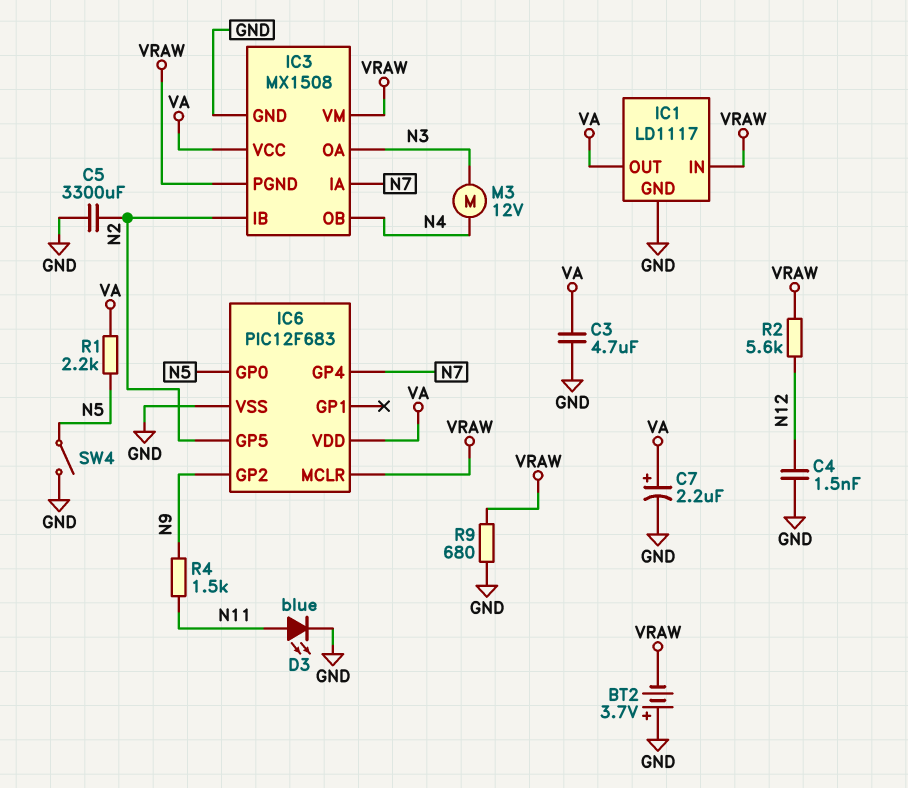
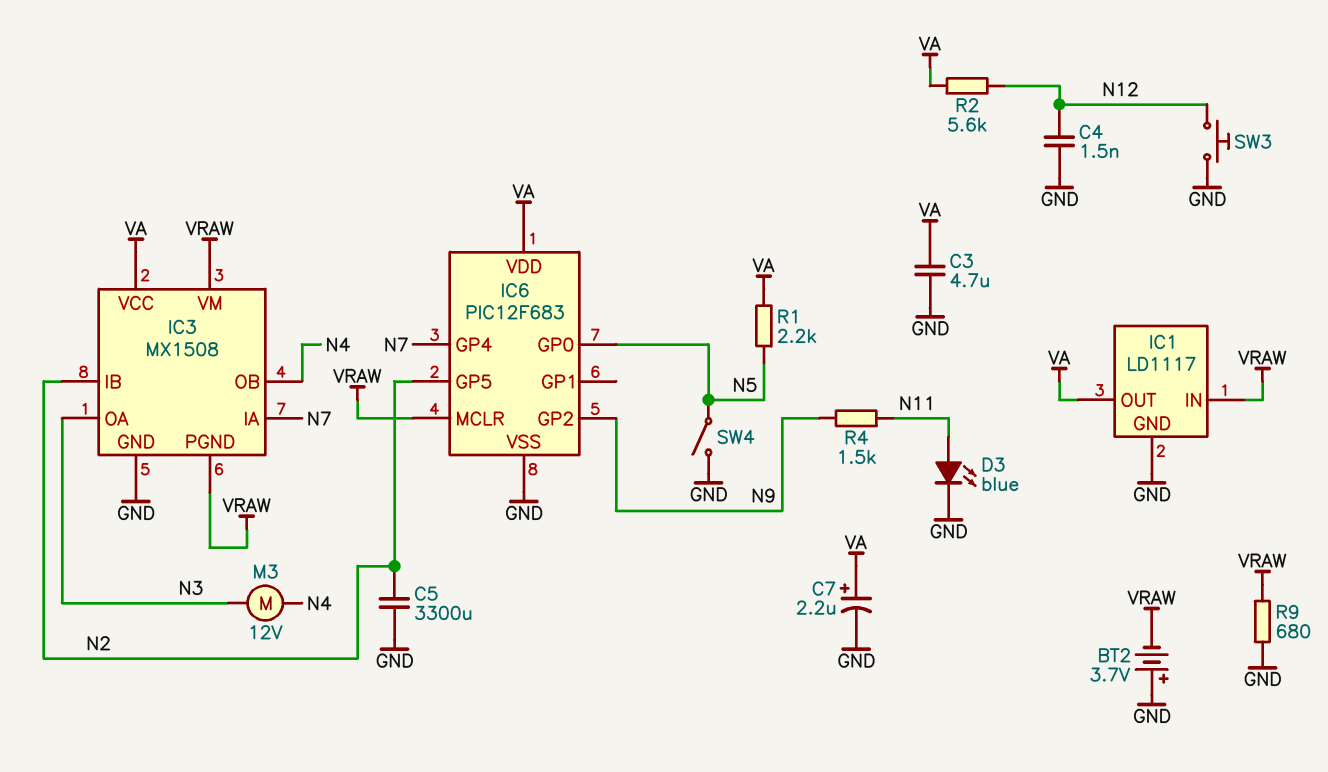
R2: 5.6k (N12, VRAW) -> 5.6k (N12, VA)
SW3: none -> button (GND, N12)

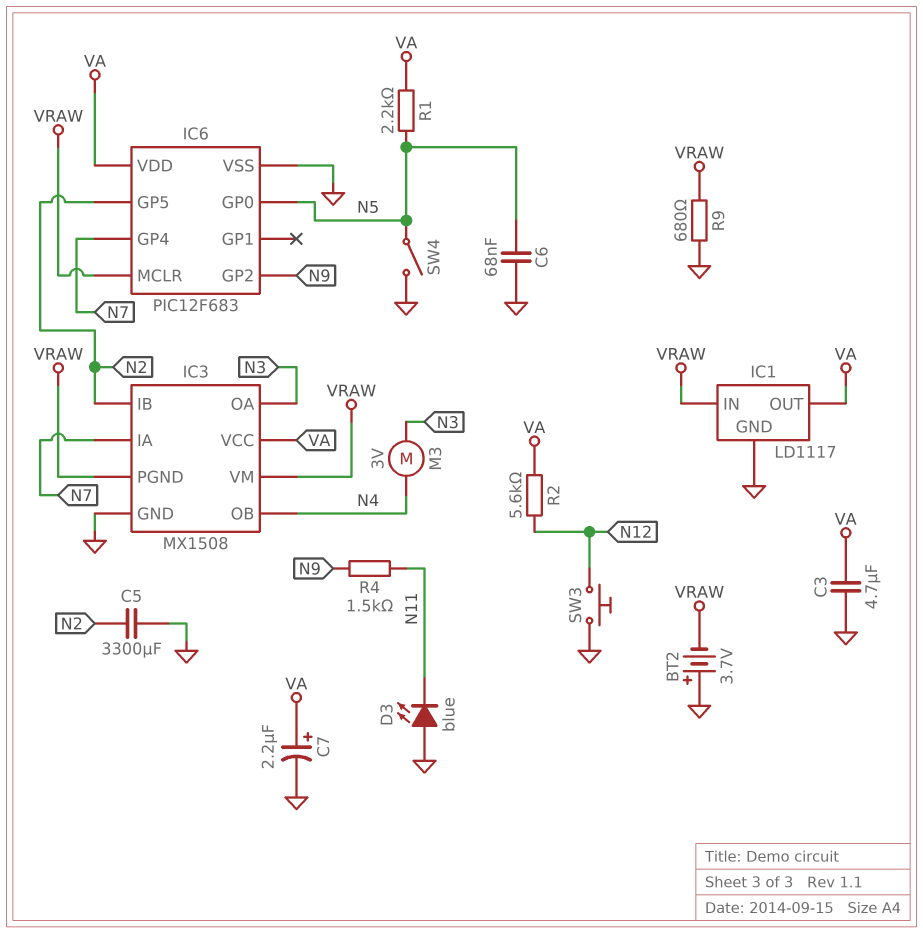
C4: 1.5nF (GND, N12) -> none
C6: none -> 68nF (GND, N5)
D3: LED blue (A N11, K GND) -> LED blue (A GND, K N11)
M3: motor 12V (N3, N4) -> motor 3V (N3, N4)

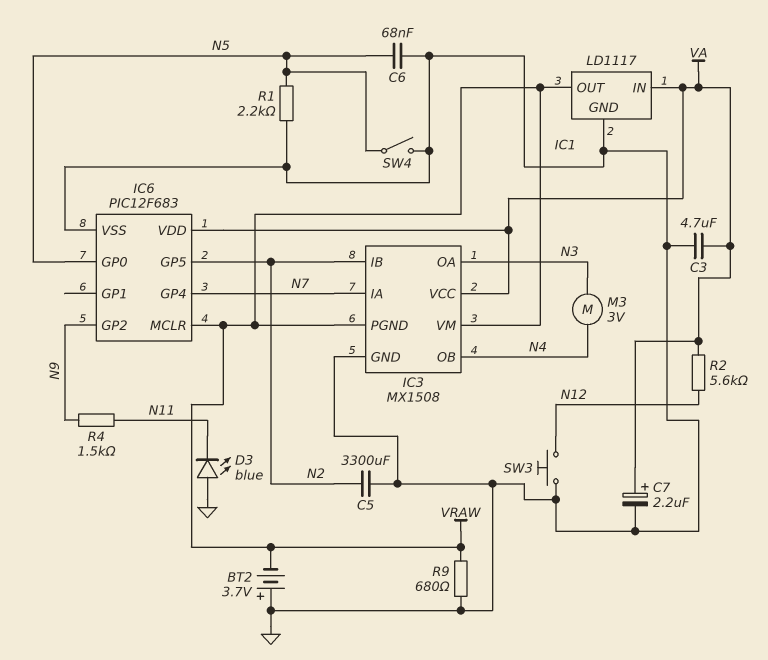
IC1 pin IN: VRAW -> VA
IC1 pin OUT: VA -> VRAW
R1: 2.2k (N5, VA) -> 2.2k (GND, N5)

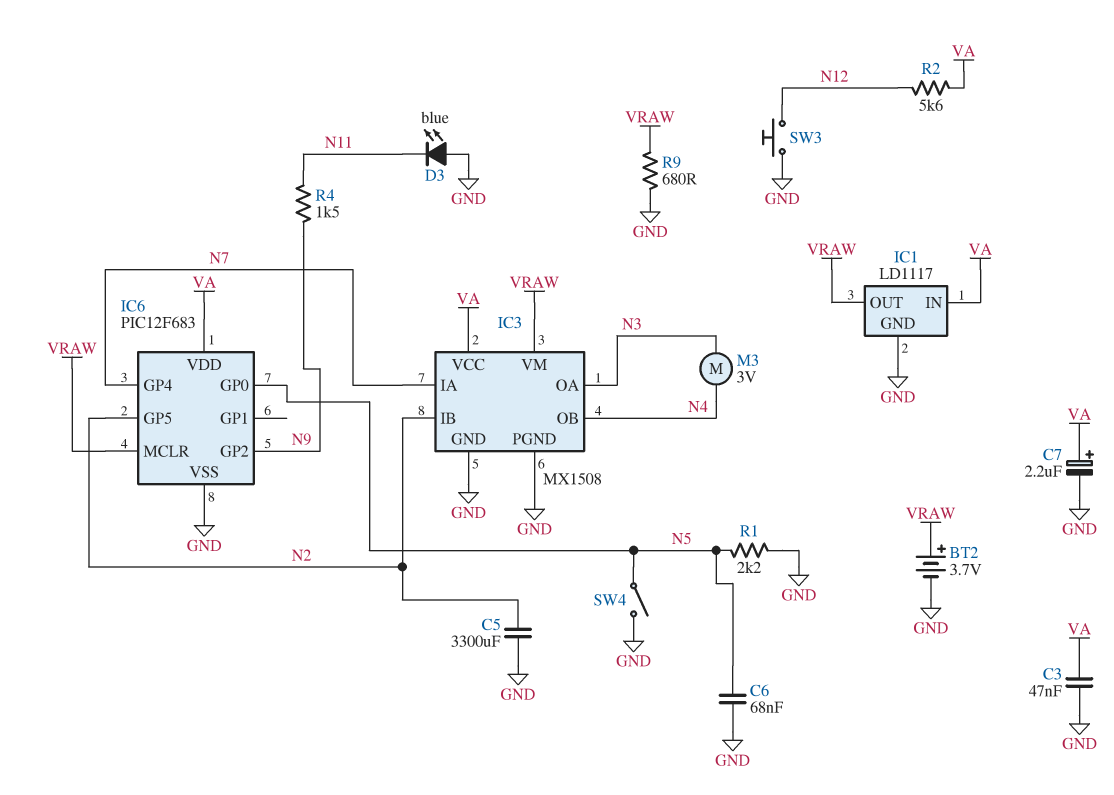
BT2: 3.7V (plus GND, minus VRAW) -> 3.7V (plus VRAW, minus GND)
C3: 4.7uF (GND, VA) -> 47nF (GND, VA)
IC3 pin PGND: VRAW -> GND

